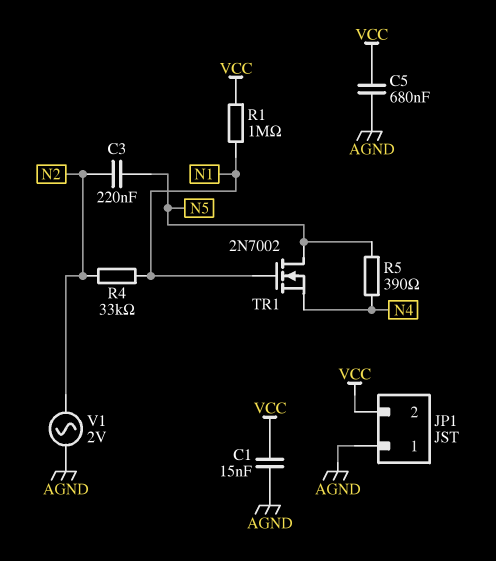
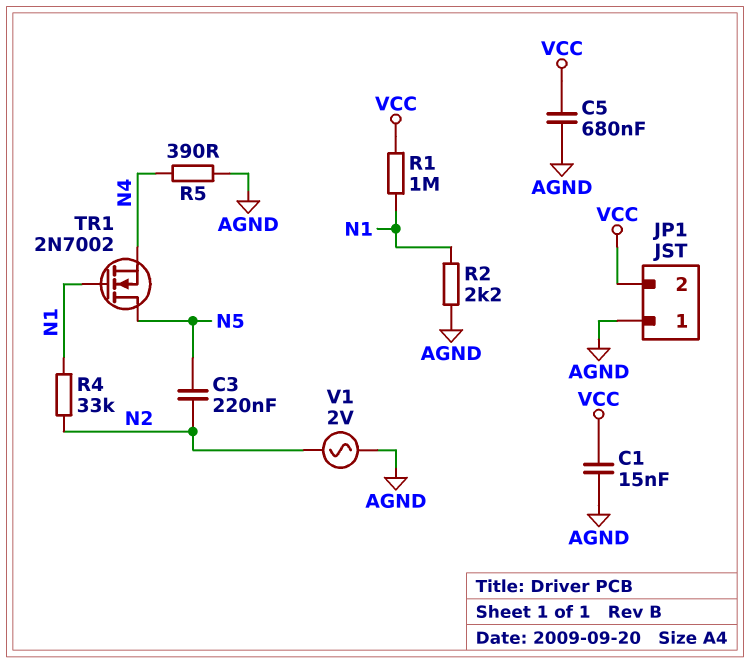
R2: none -> 2.2k (AGND, N1)
R5: 390 (N4, N5) -> 390 (AGND, N4)

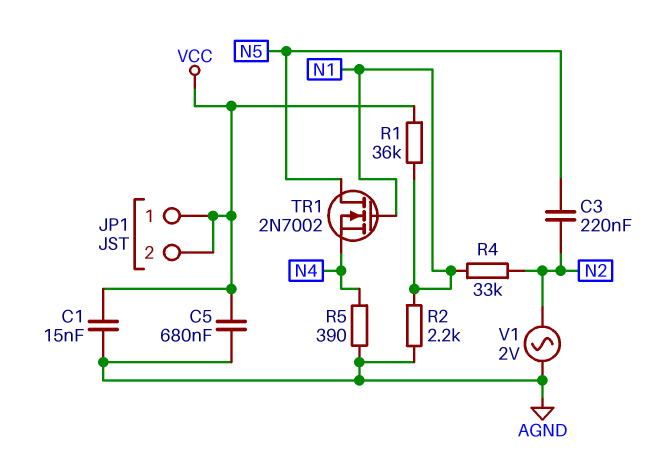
JP1 pin 1: AGND -> VCC
R1: 1M (N1, VCC) -> 36k (N1, VCC)

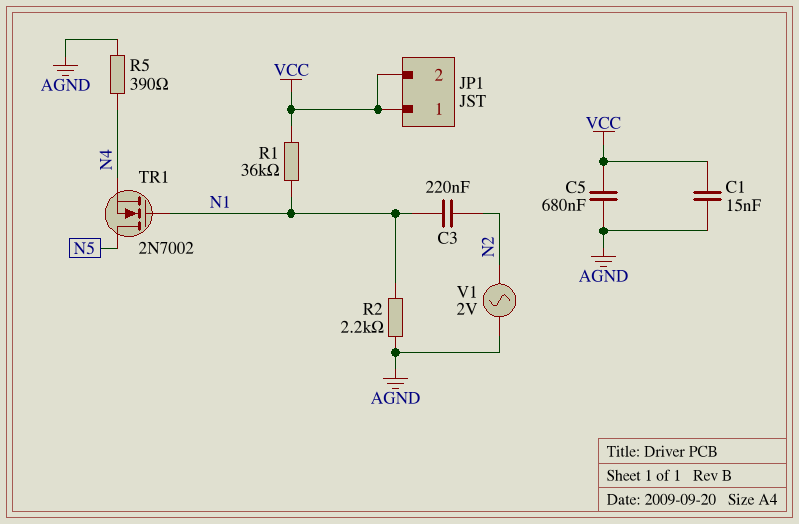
C3: 220nF (N2, N5) -> 220nF (N1, N2)
R4: 33k (N1, N2) -> none

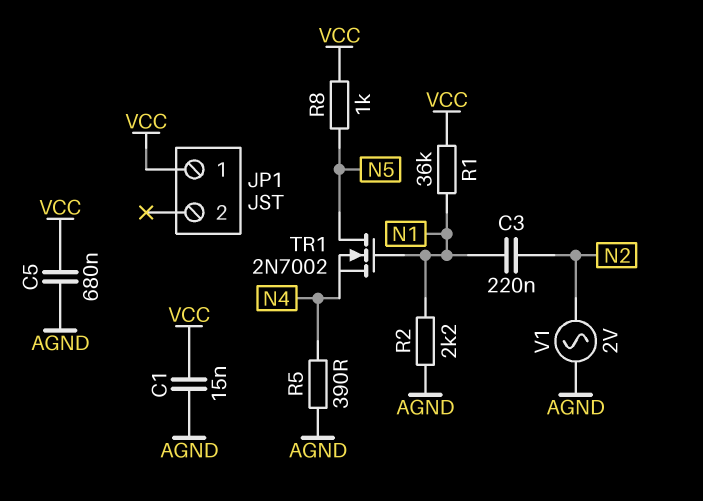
JP1 pin 2: VCC -> none
R8: none -> 1k (N5, VCC)

